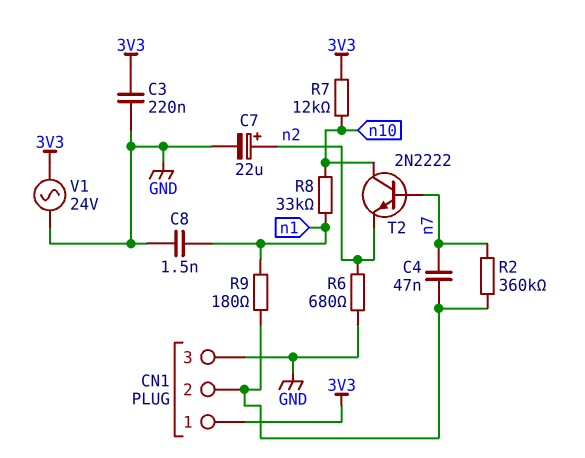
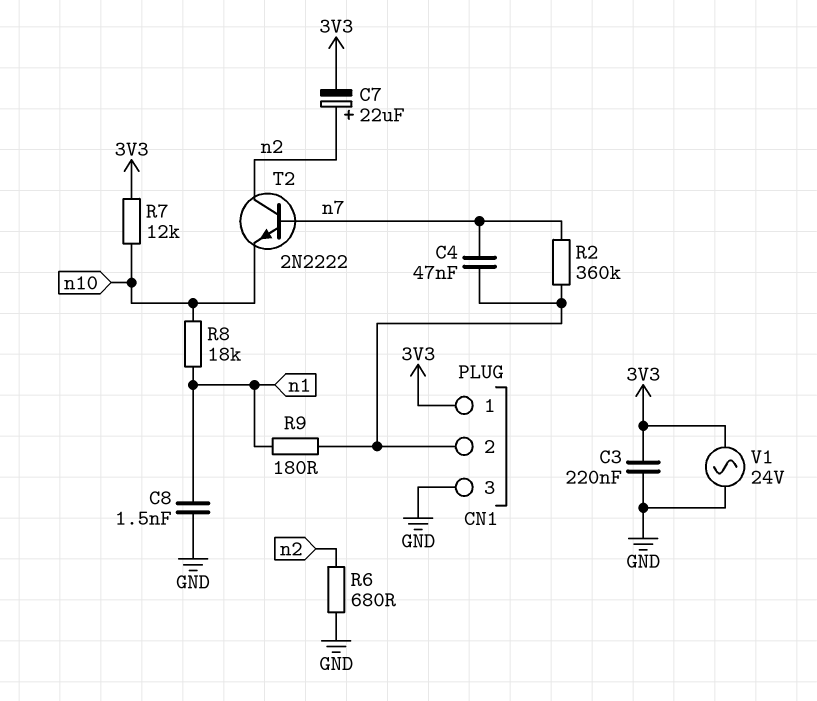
C7: 22uF (plus n2, minus GND) -> 22uF (plus n2, minus 3V3)
R8: 33k (n1, n10) -> 18k (n1, n10)
T2: NPN 2N2222 (B n7, C n10, E n2) -> NPN 2N2222 (B n7, C n2, E n10)

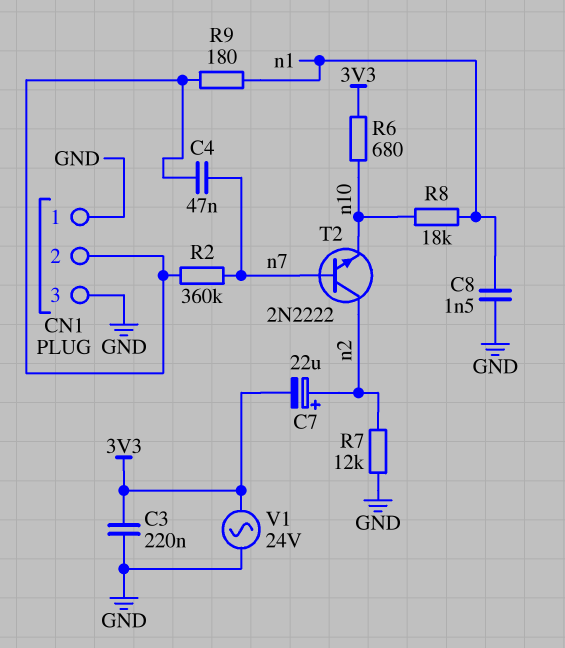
CN1 pin 1: 3V3 -> GND
R6: 680 (GND, n2) -> 680 (3V3, n10)
R7: 12k (3V3, n10) -> 12k (GND, n2)

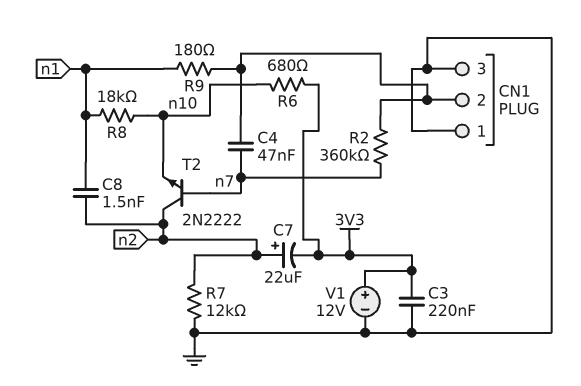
C8: 1.5nF (GND, n1) -> 1.5nF (n1, n2)
V1: AC 24V (3V3, GND) -> 12V (plus 3V3, minus GND)

